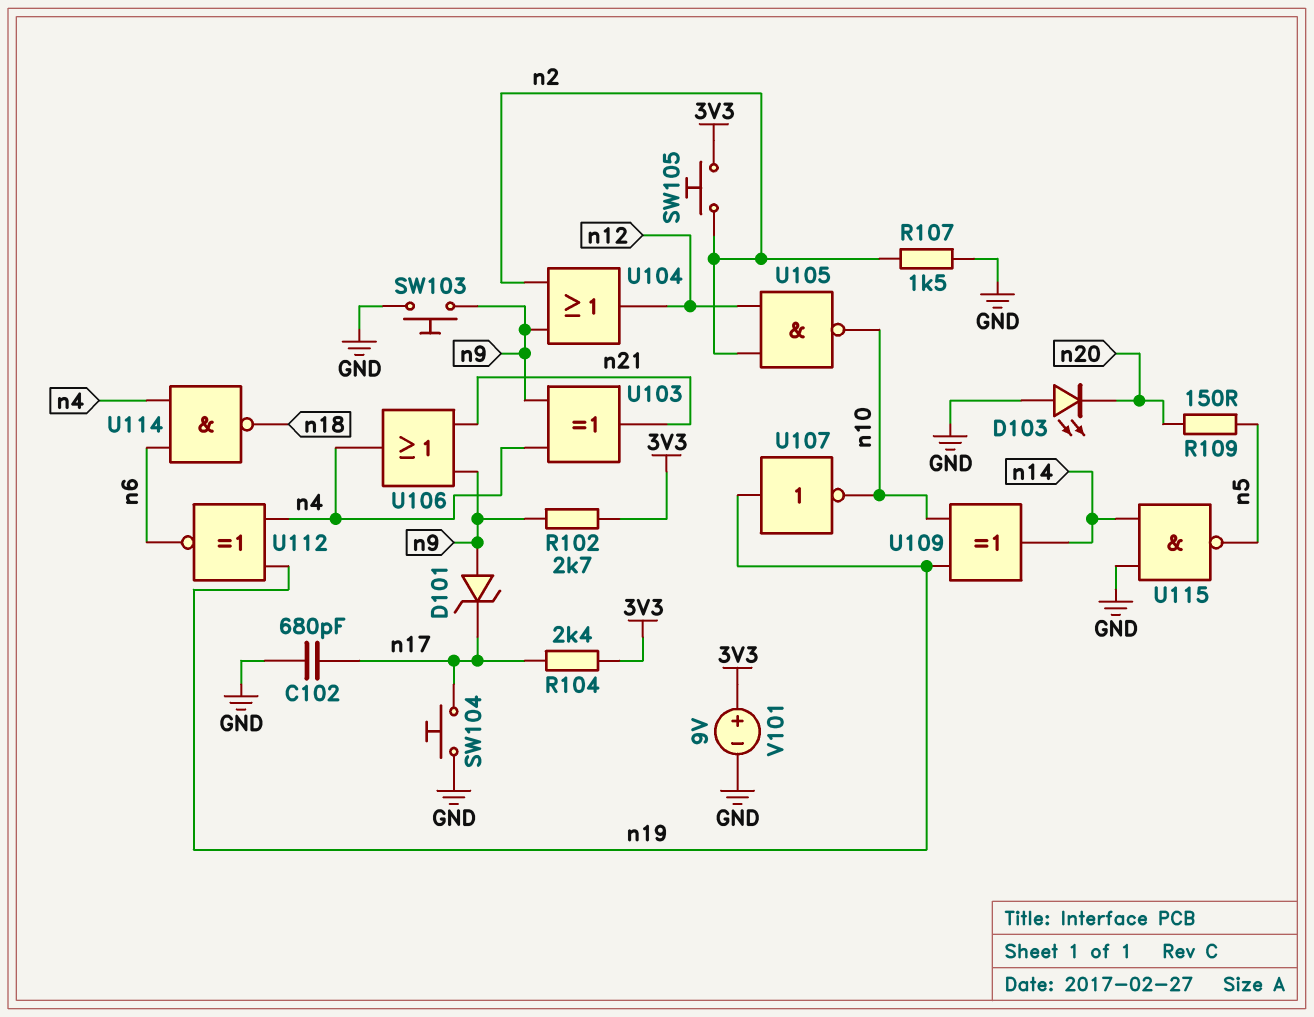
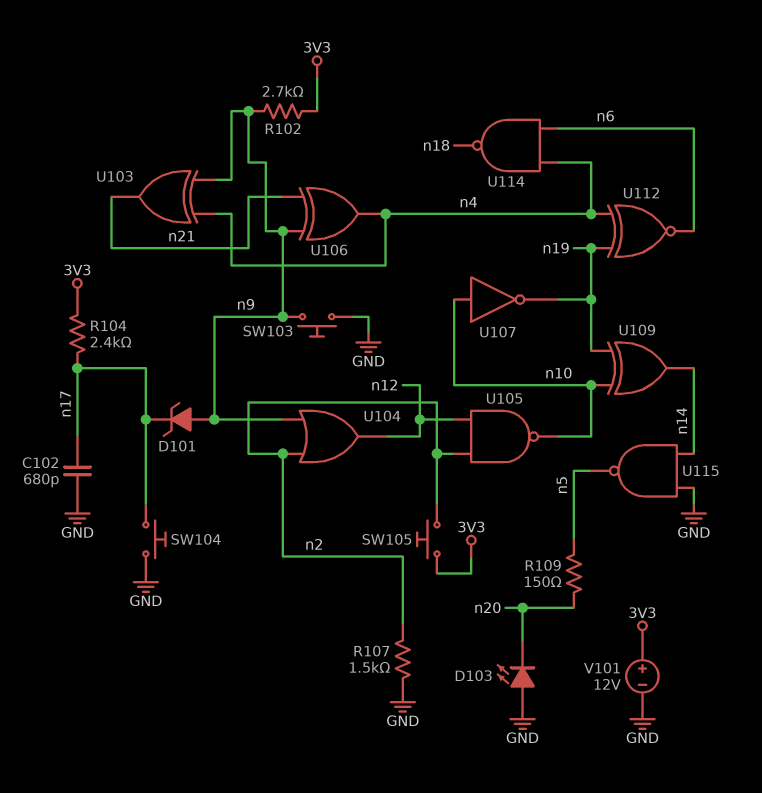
U106: OR (in n9, in n21, out n4) -> XOR (in n9, in n21, out n4)
U107: NOT (in n19, out n10) -> NOT (in n10, out n19)
V101: 9V (plus 3V3, minus GND) -> 12V (plus 3V3, minus GND)

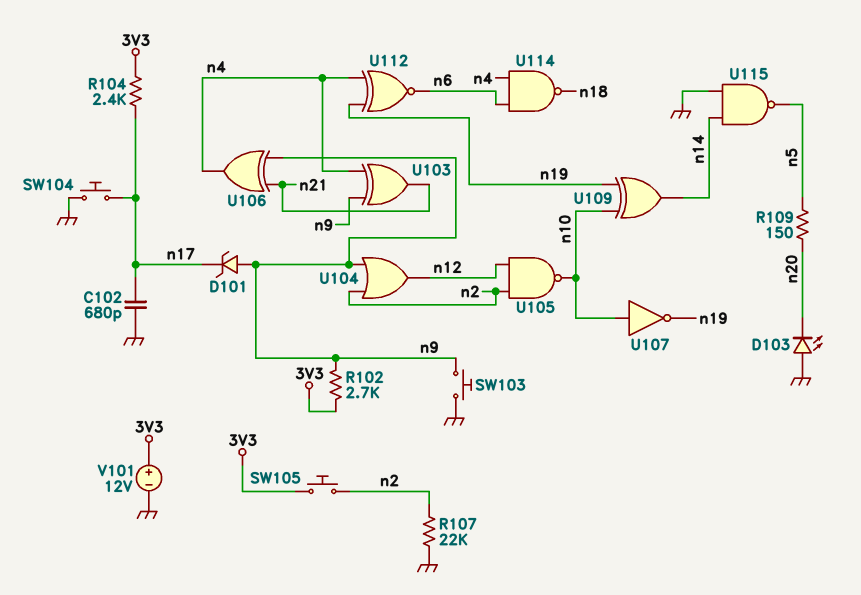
R107: 1.5k (GND, n2) -> 22k (GND, n2)

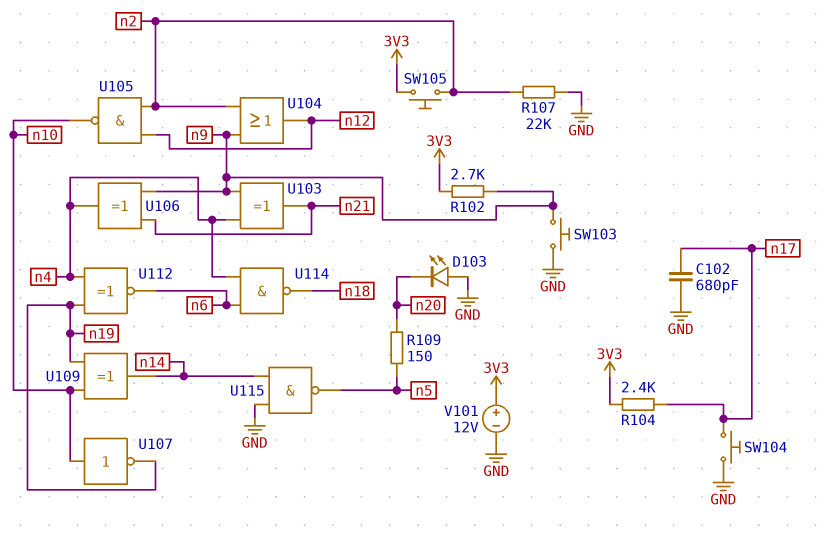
D101: zener (A n9, K n17) -> none

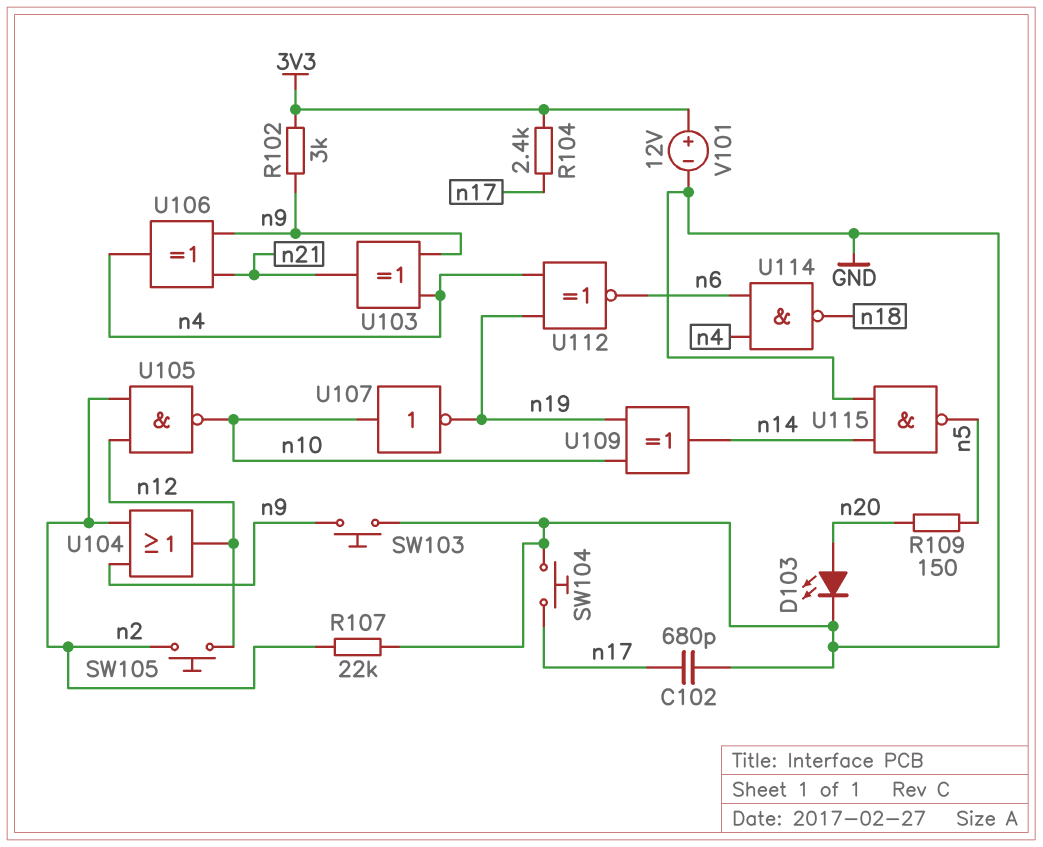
D103: LED (A GND, K n20) -> LED (A n20, K GND)
R102: 2.7k (3V3, n9) -> 3k (3V3, n9)
SW105: button (3V3, n2) -> button (n2, n12)

